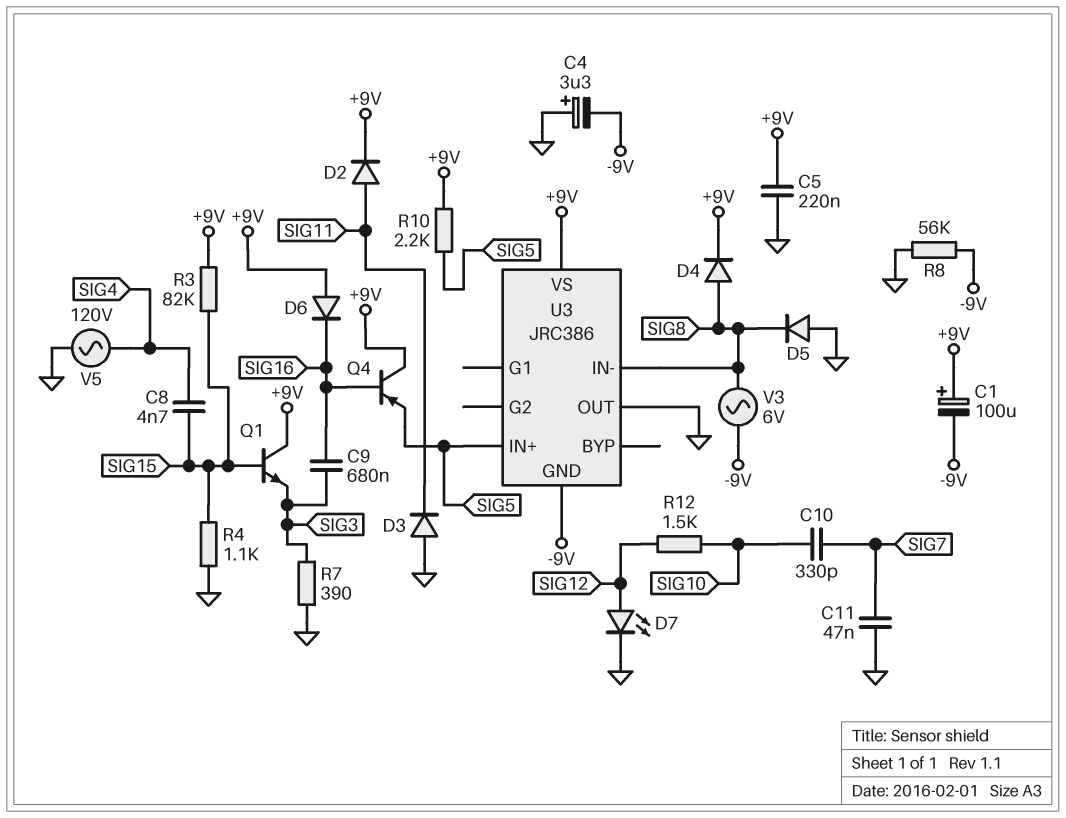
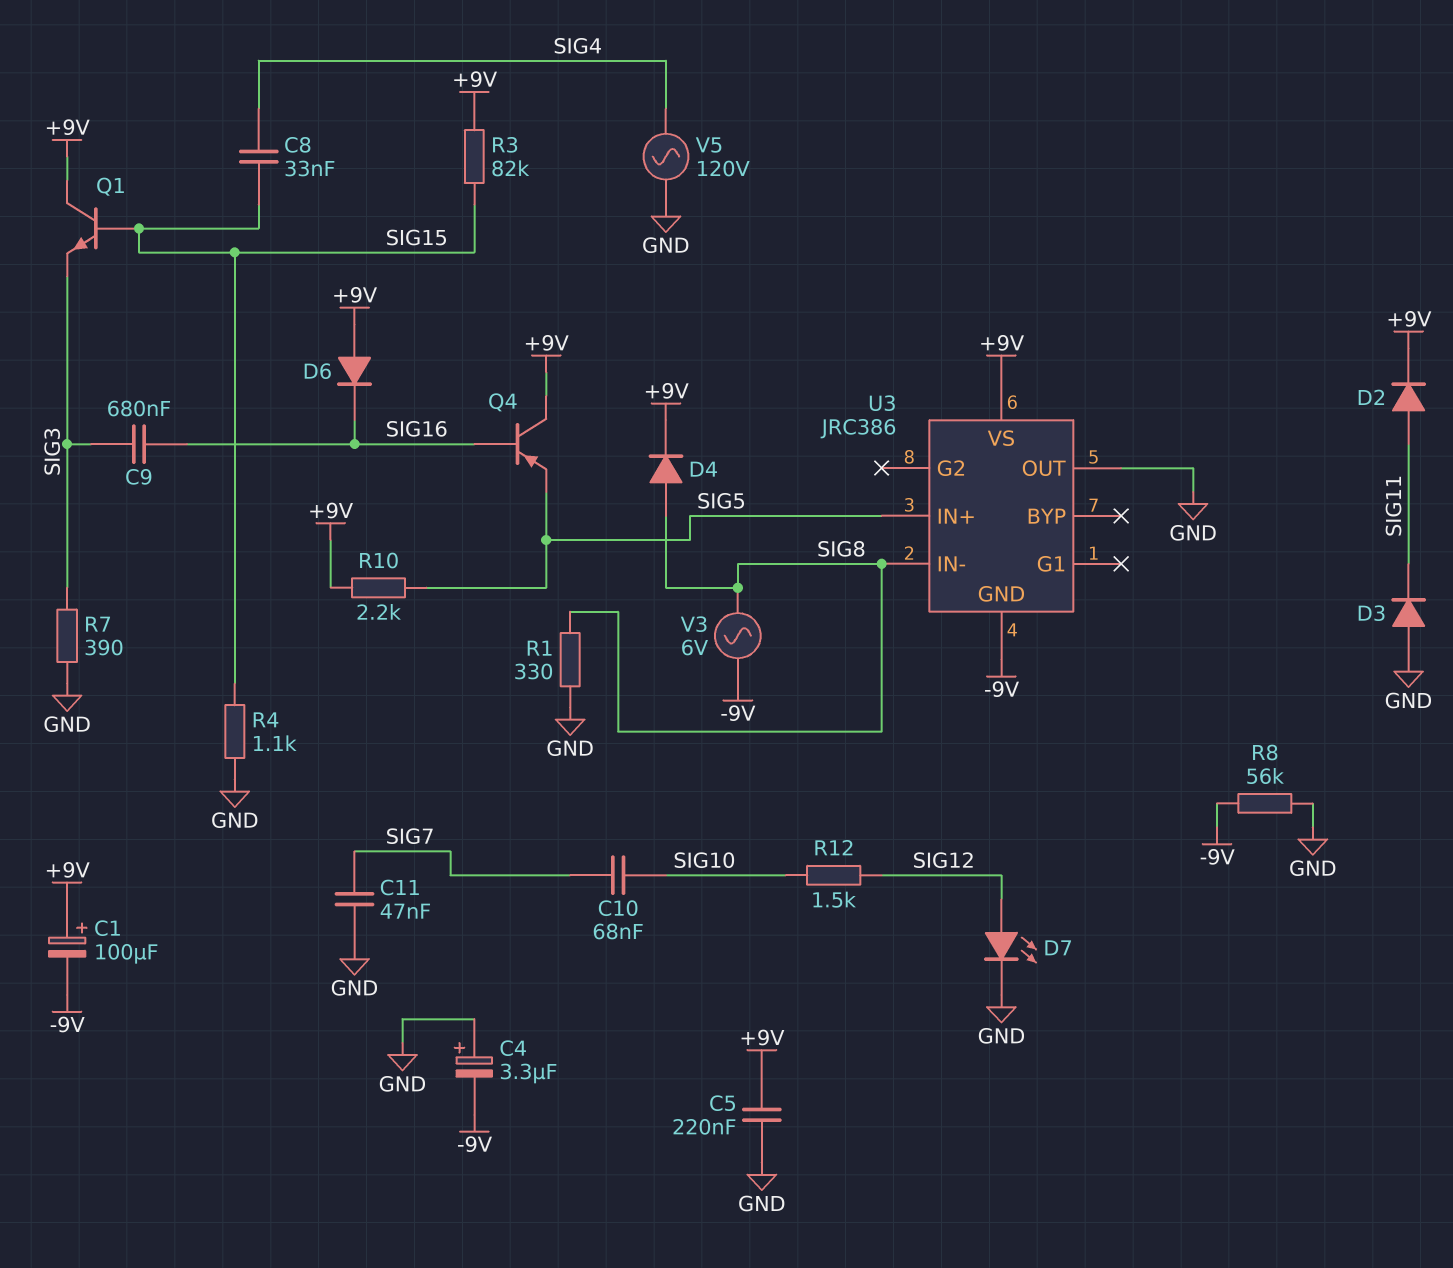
C8: 4.7nF (SIG4, SIG15) -> 33nF (SIG4, SIG15)
C10: 330pF (SIG7, SIG10) -> 68nF (SIG7, SIG10)
D5: diode (A GND, K SIG8) -> none
R1: none -> 330 (GND, SIG8)

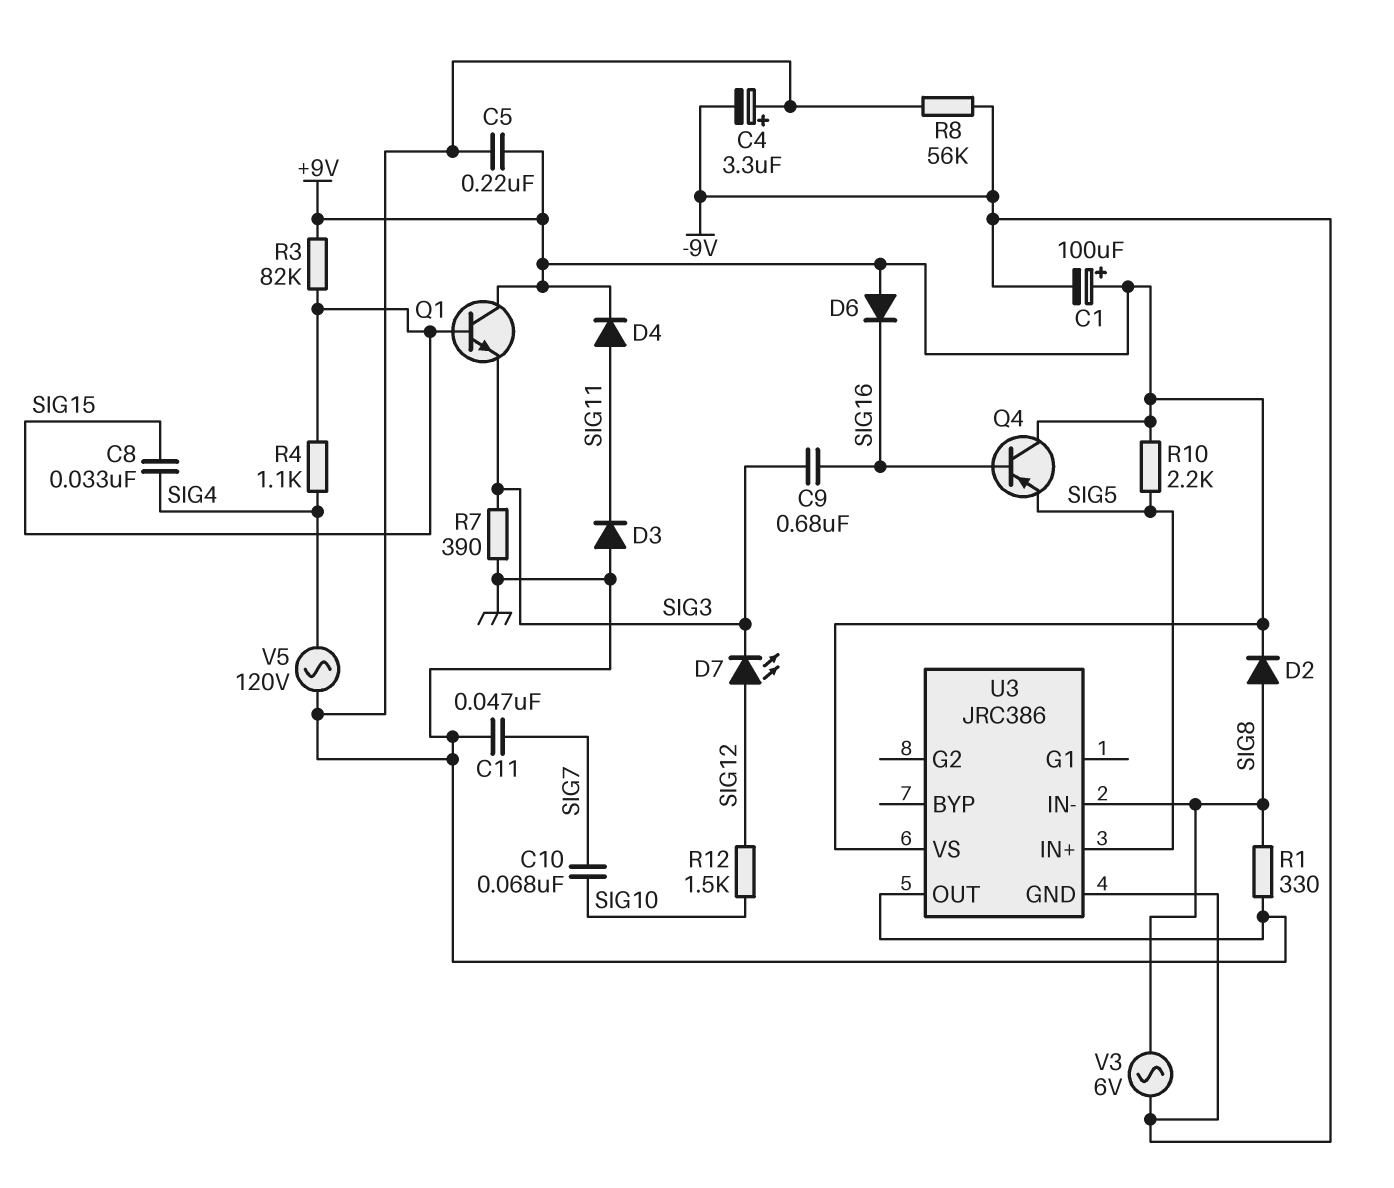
D2: diode (A SIG11, K +9V) -> diode (A SIG8, K +9V)
D4: diode (A SIG8, K +9V) -> diode (A SIG11, K +9V)
D7: LED (A SIG12, K GND) -> LED (A SIG12, K SIG3)
R4: 1.1k (GND, SIG15) -> 1.1k (SIG4, SIG15)

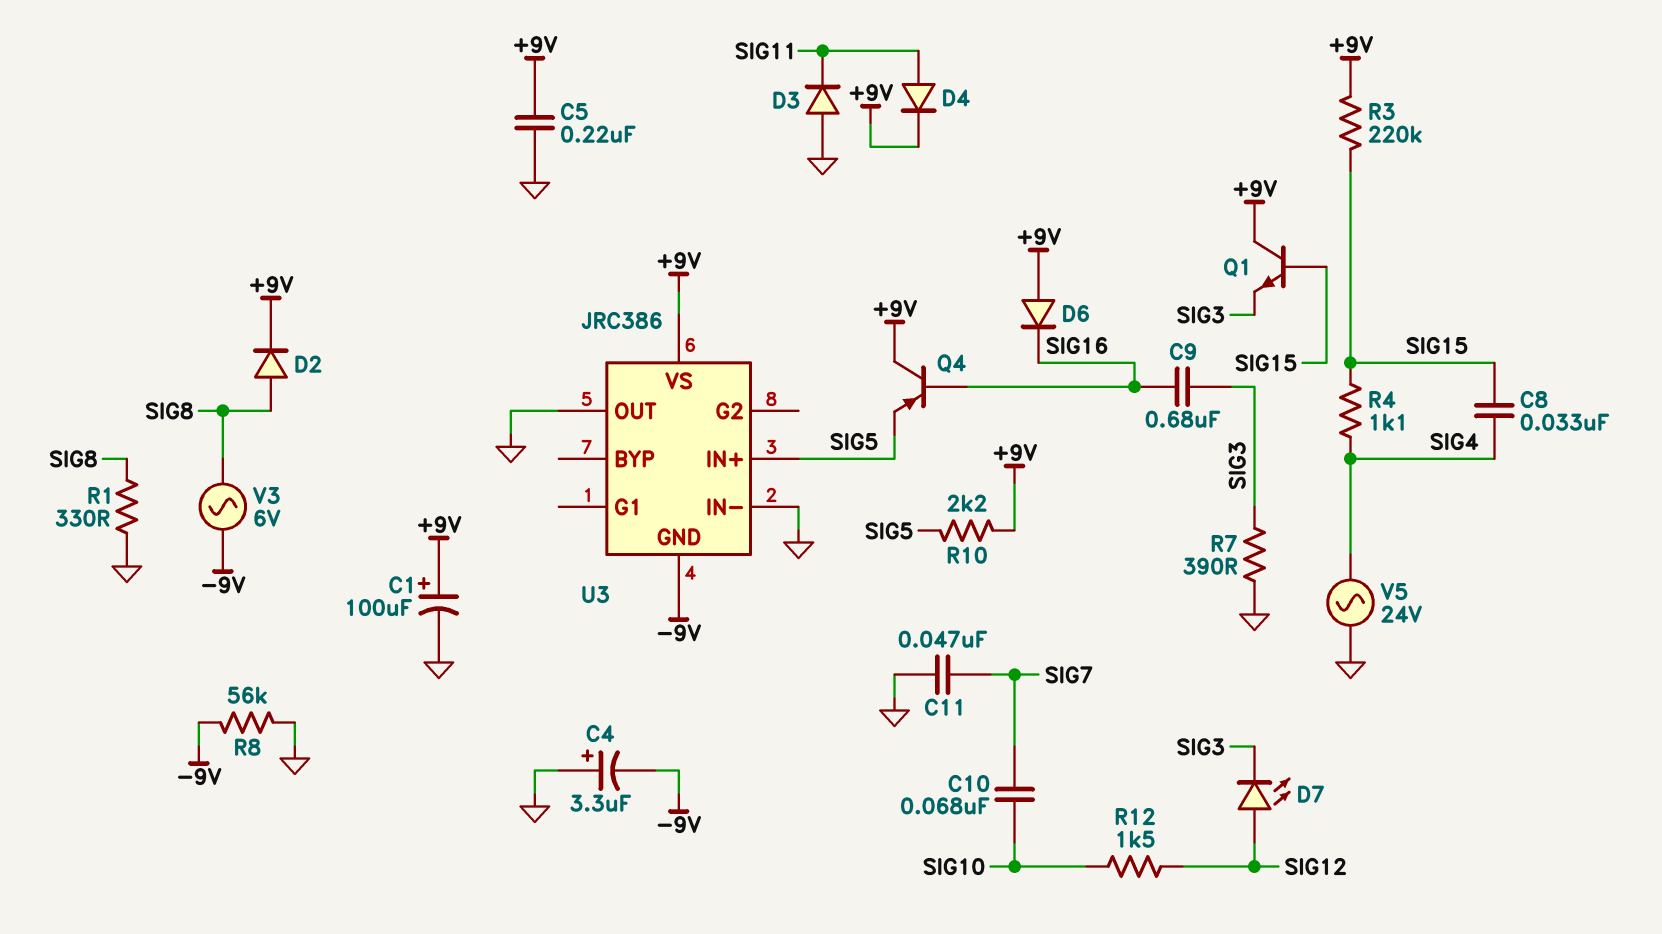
C1: 100uF (plus +9V, minus -9V) -> 100uF (plus +9V, minus GND)
R3: 82k (+9V, SIG15) -> 220k (+9V, SIG15)
U3 pin IN-: SIG8 -> GND
V5: AC 120V (GND, SIG4) -> AC 24V (GND, SIG4)

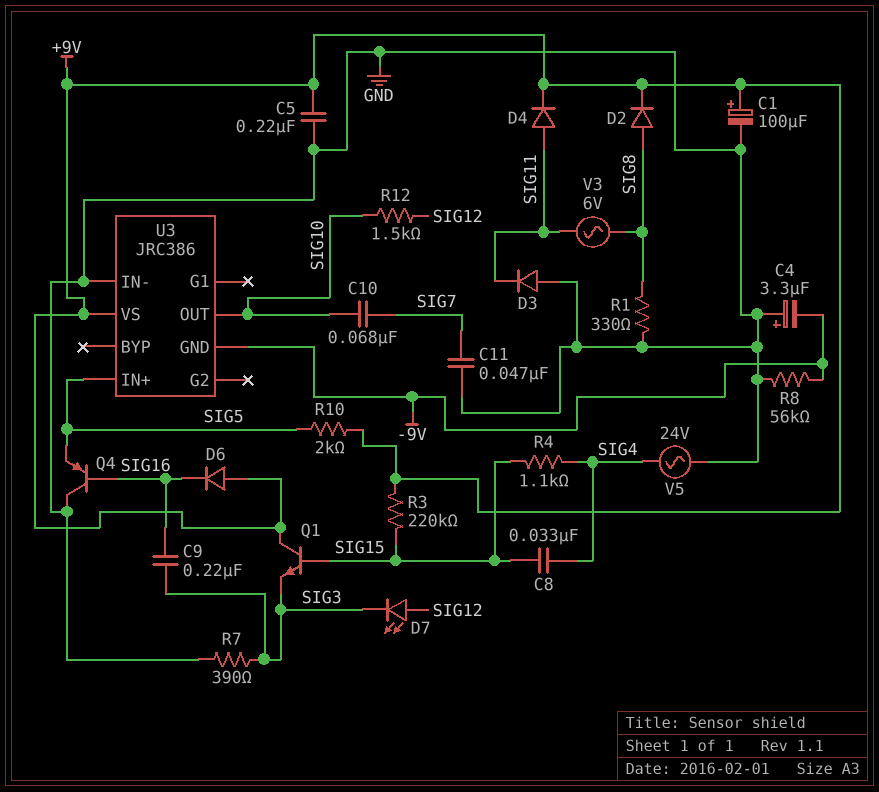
C9: 680nF (SIG3, SIG16) -> 220nF (SIG3, SIG16)
Q4: PNP (B SIG16, C +9V, E SIG5) -> PNP (B SIG16, C GND, E SIG5)
R10: 2.2k (+9V, SIG5) -> 2k (+9V, SIG5)
U3 pin OUT: GND -> SIG10
V3: AC 6V (-9V, SIG8) -> AC 6V (SIG8, SIG11)

